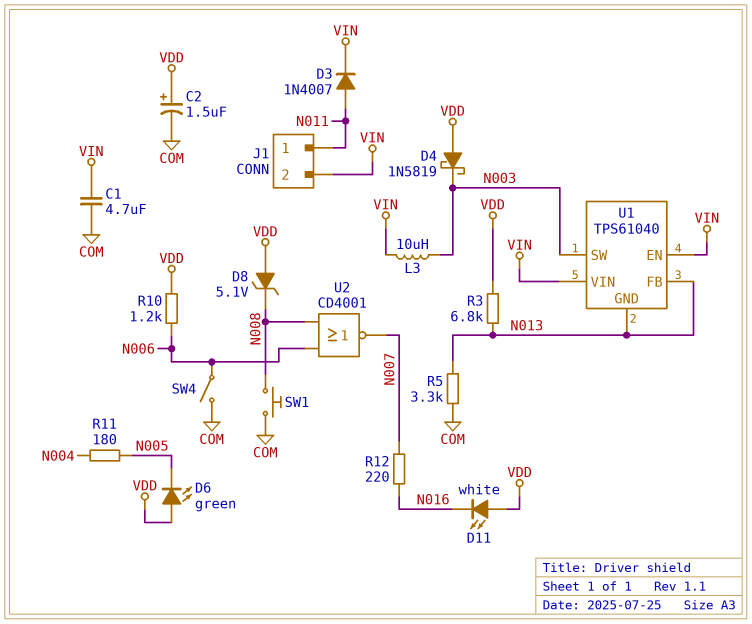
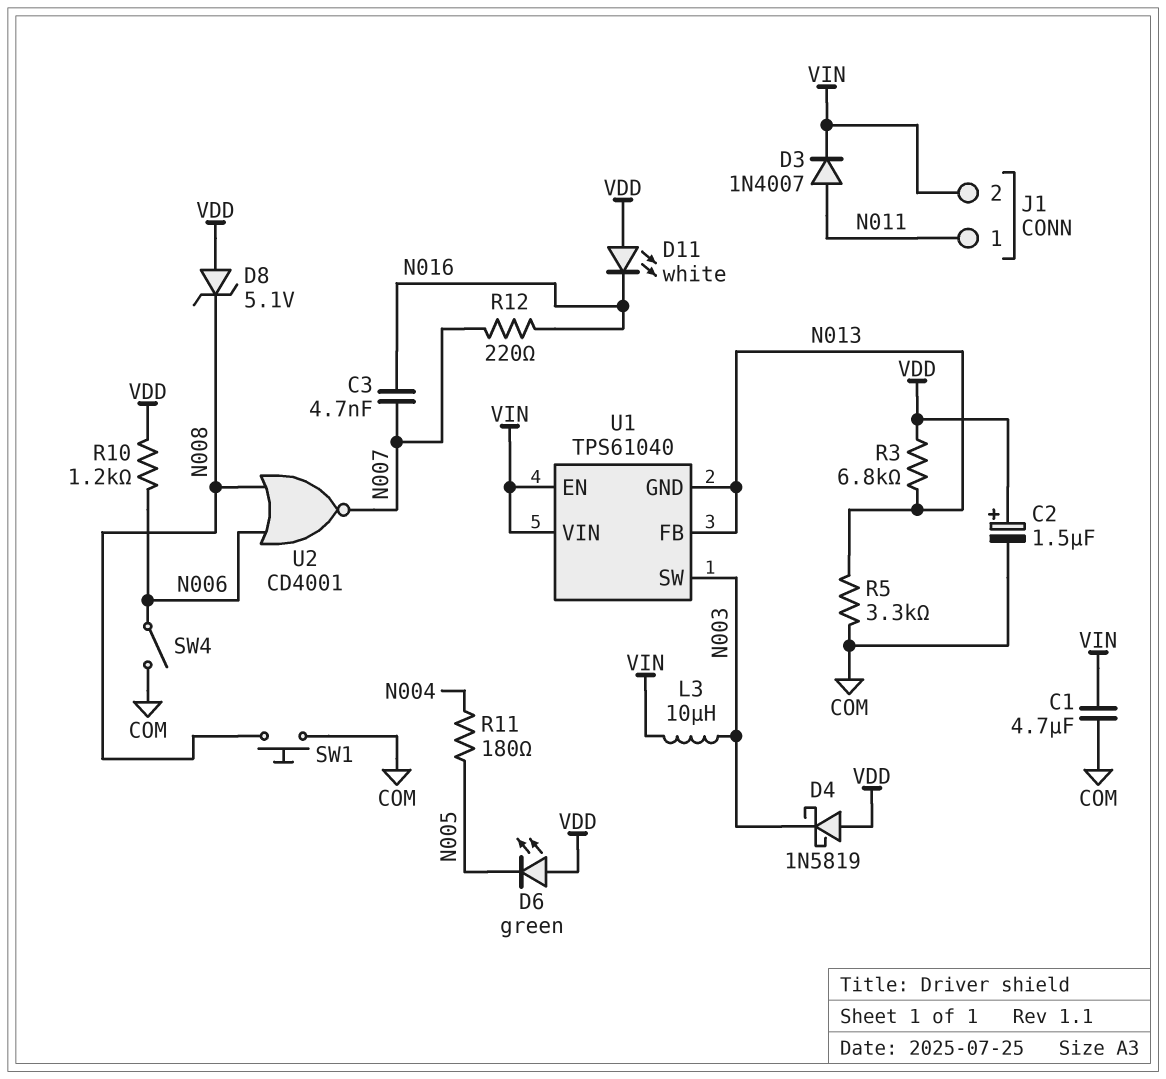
C3: none -> 4.7nF (N007, N016)

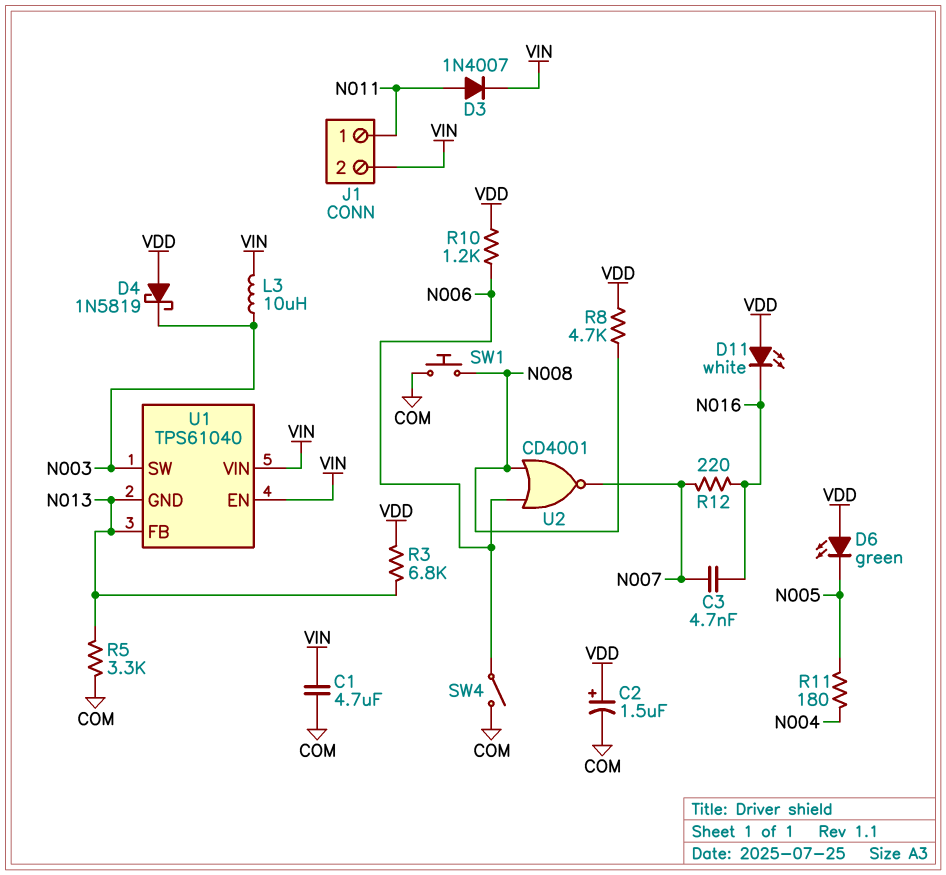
D8: zener 5.1V (A VDD, K N008) -> none
R8: none -> 4.7k (N008, VDD)

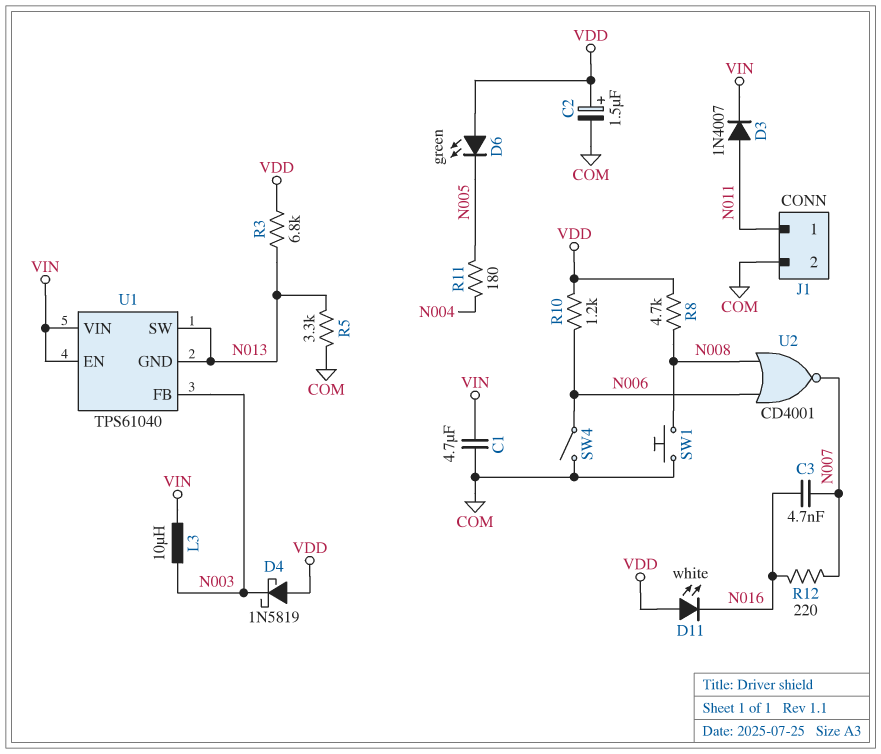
J1 pin 2: VIN -> COM
U1 pin FB: N013 -> N003
U1 pin SW: N003 -> N013

